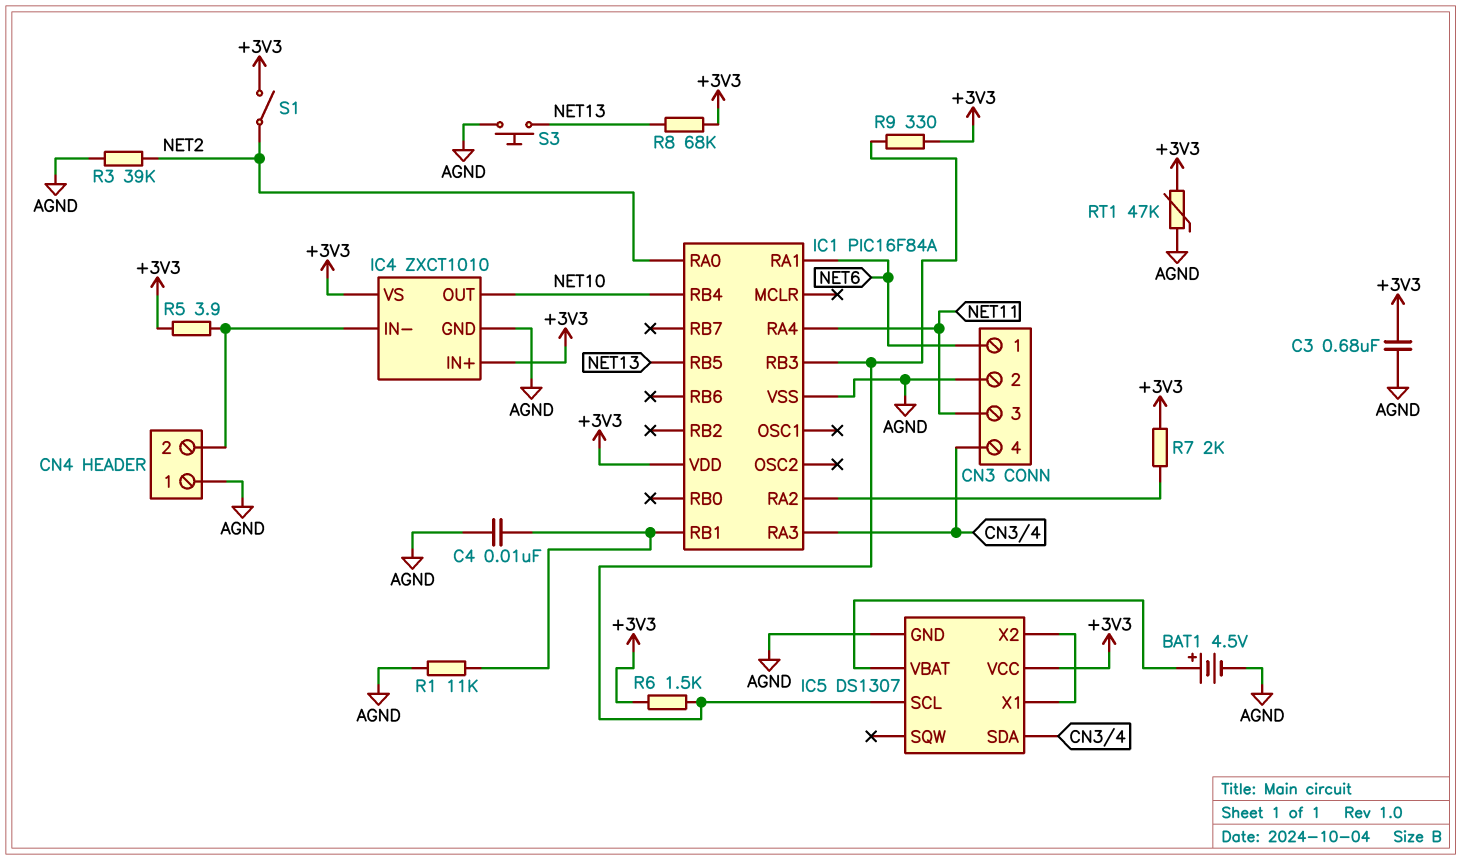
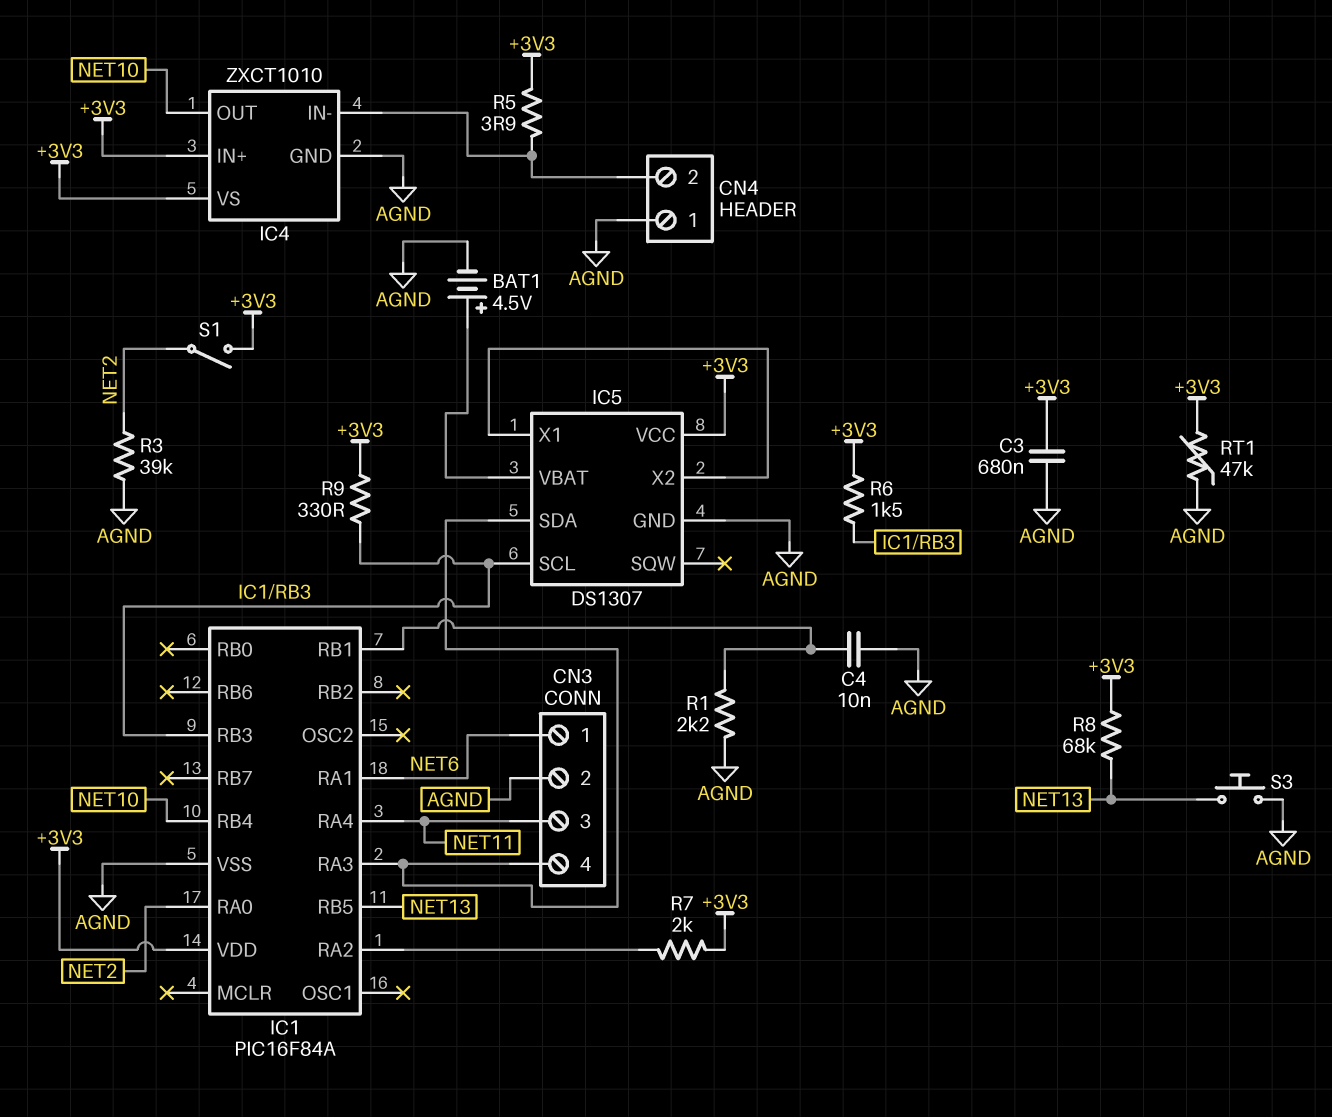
R1: 11k (AGND, IC1/RB1) -> 2.2k (AGND, IC1/RB1)

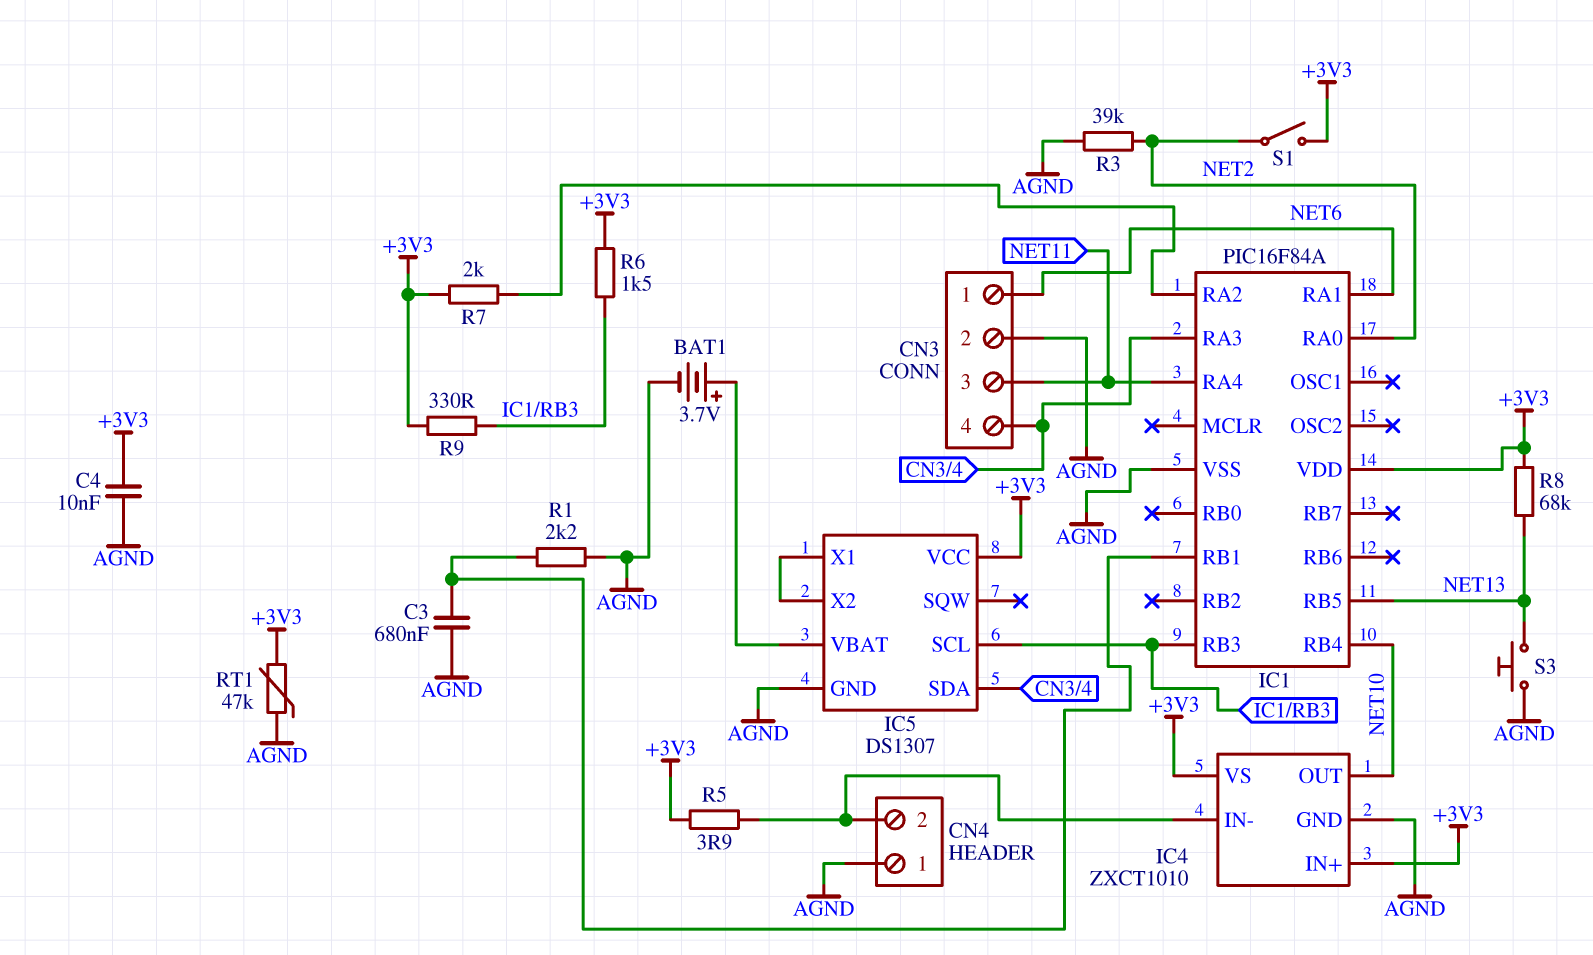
BAT1: 4.5V (plus IC5/VBAT, minus AGND) -> 3.7V (plus IC5/VBAT, minus AGND)
C3: 680nF (+3V3, AGND) -> 680nF (AGND, IC1/RB1)
C4: 10nF (AGND, IC1/RB1) -> 10nF (+3V3, AGND)

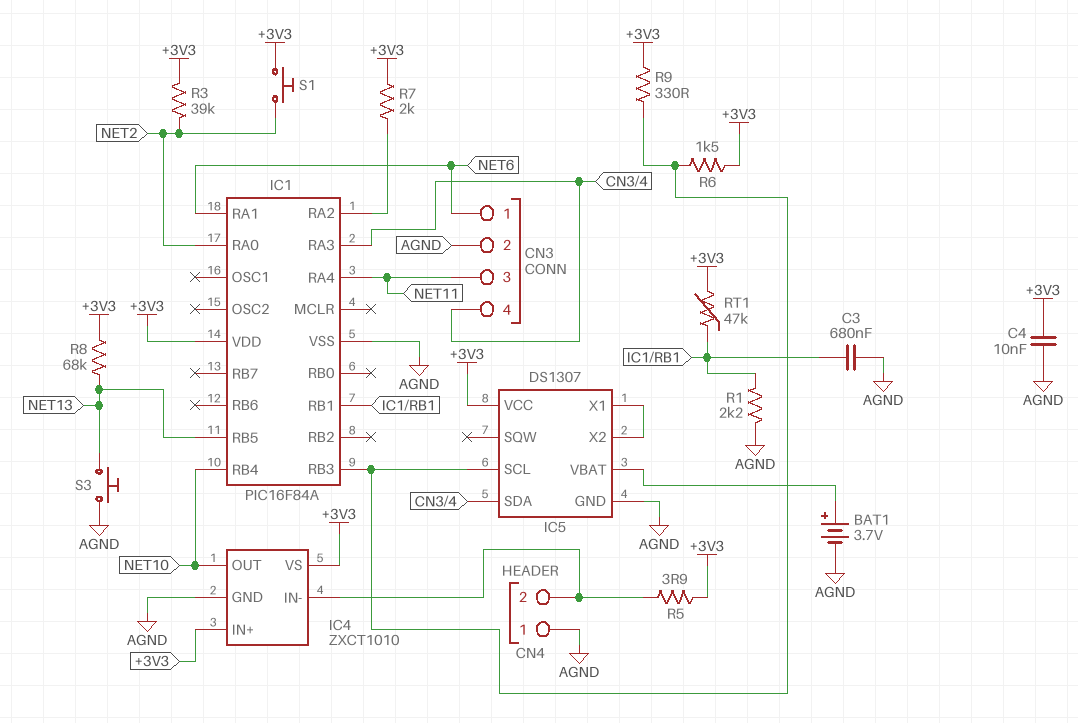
R3: 39k (AGND, NET2) -> 39k (+3V3, NET2)
RT1: 47k (+3V3, AGND) -> 47k (+3V3, IC1/RB1)
S1: switch (+3V3, NET2) -> button (+3V3, NET2)

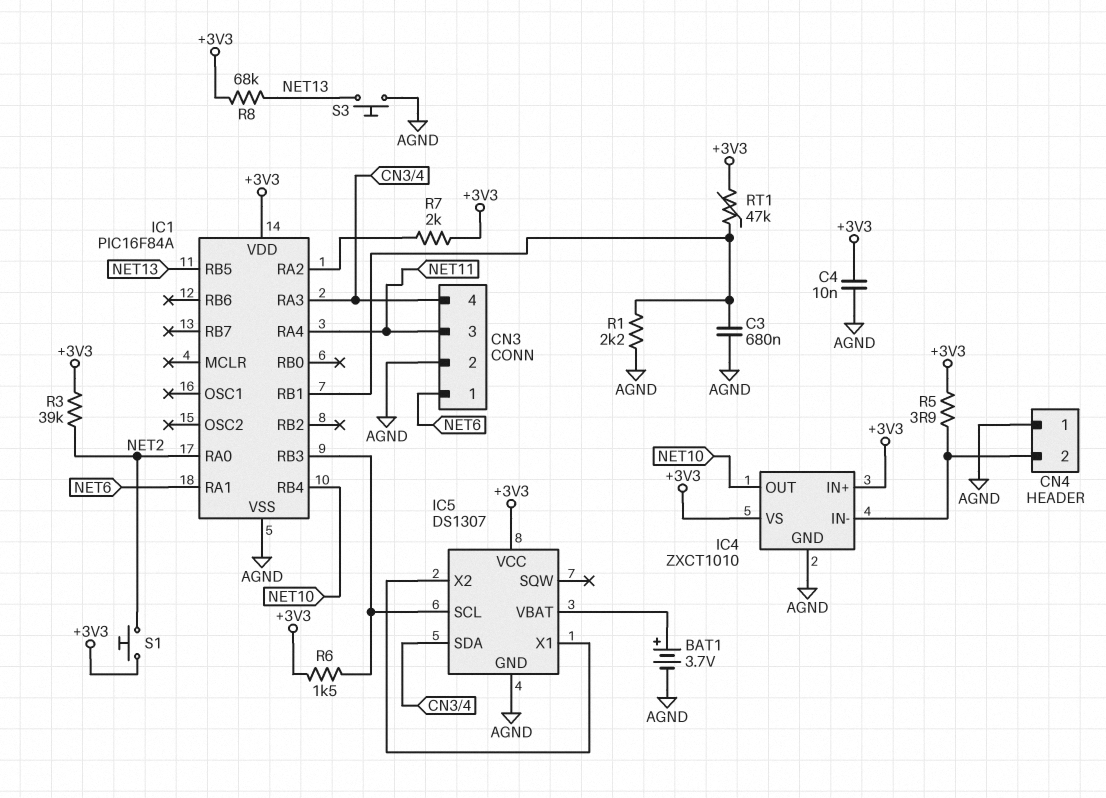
R9: 330 (+3V3, IC1/RB3) -> none

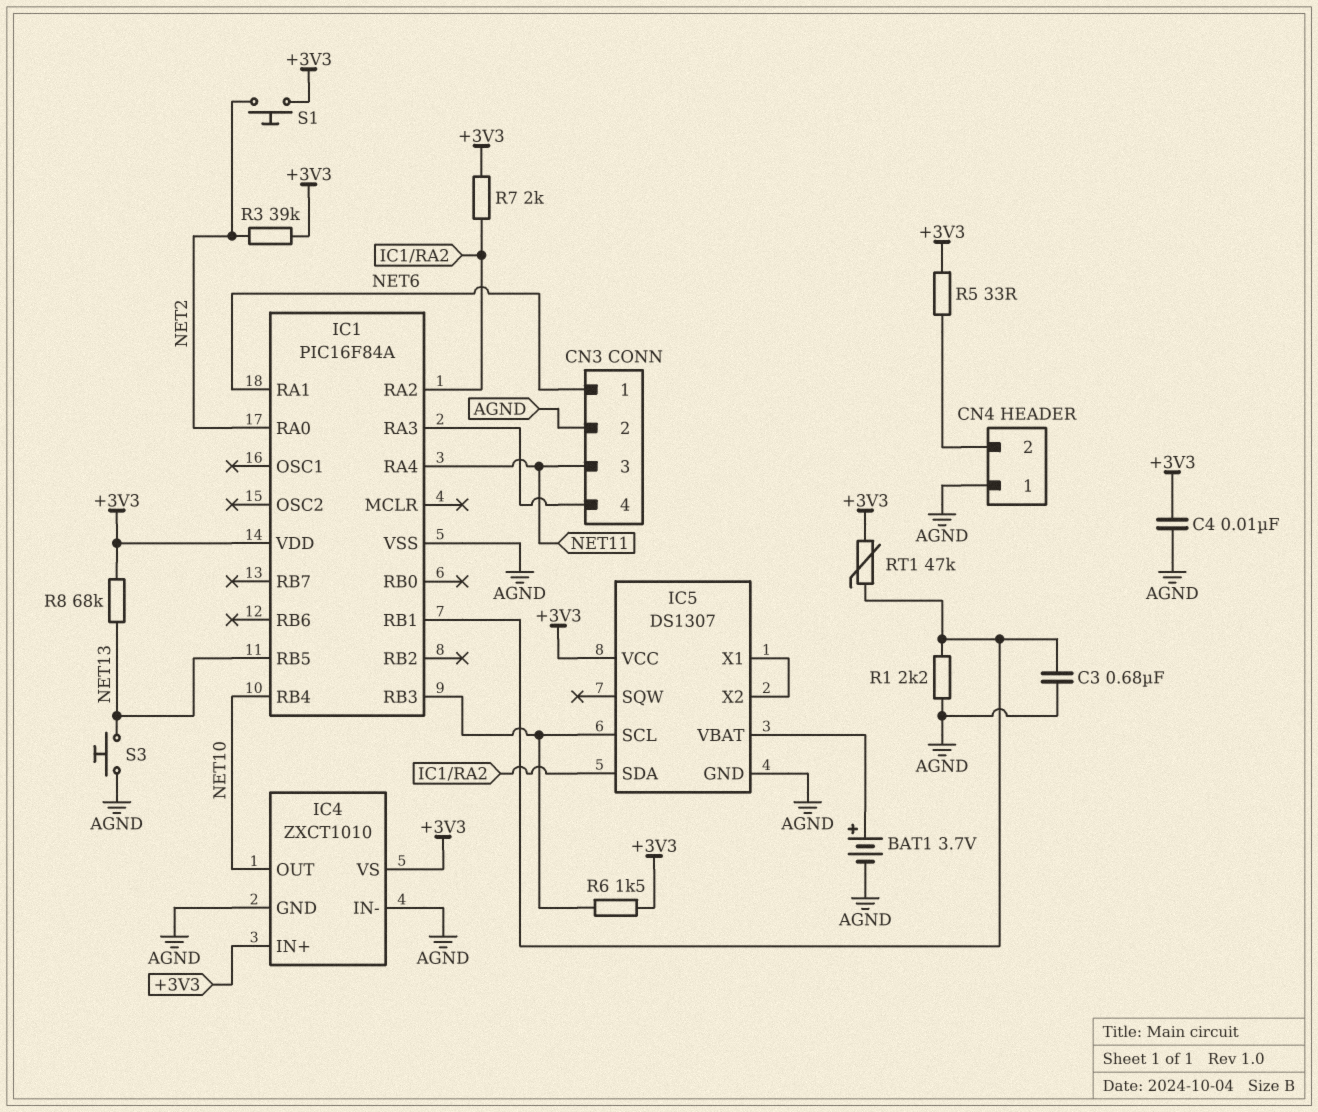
IC4 pin IN-: CN4/2 -> AGND
IC5 pin SDA: CN3/4 -> IC1/RA2
R5: 3.9 (+3V3, CN4/2) -> 33 (+3V3, CN4/2)

